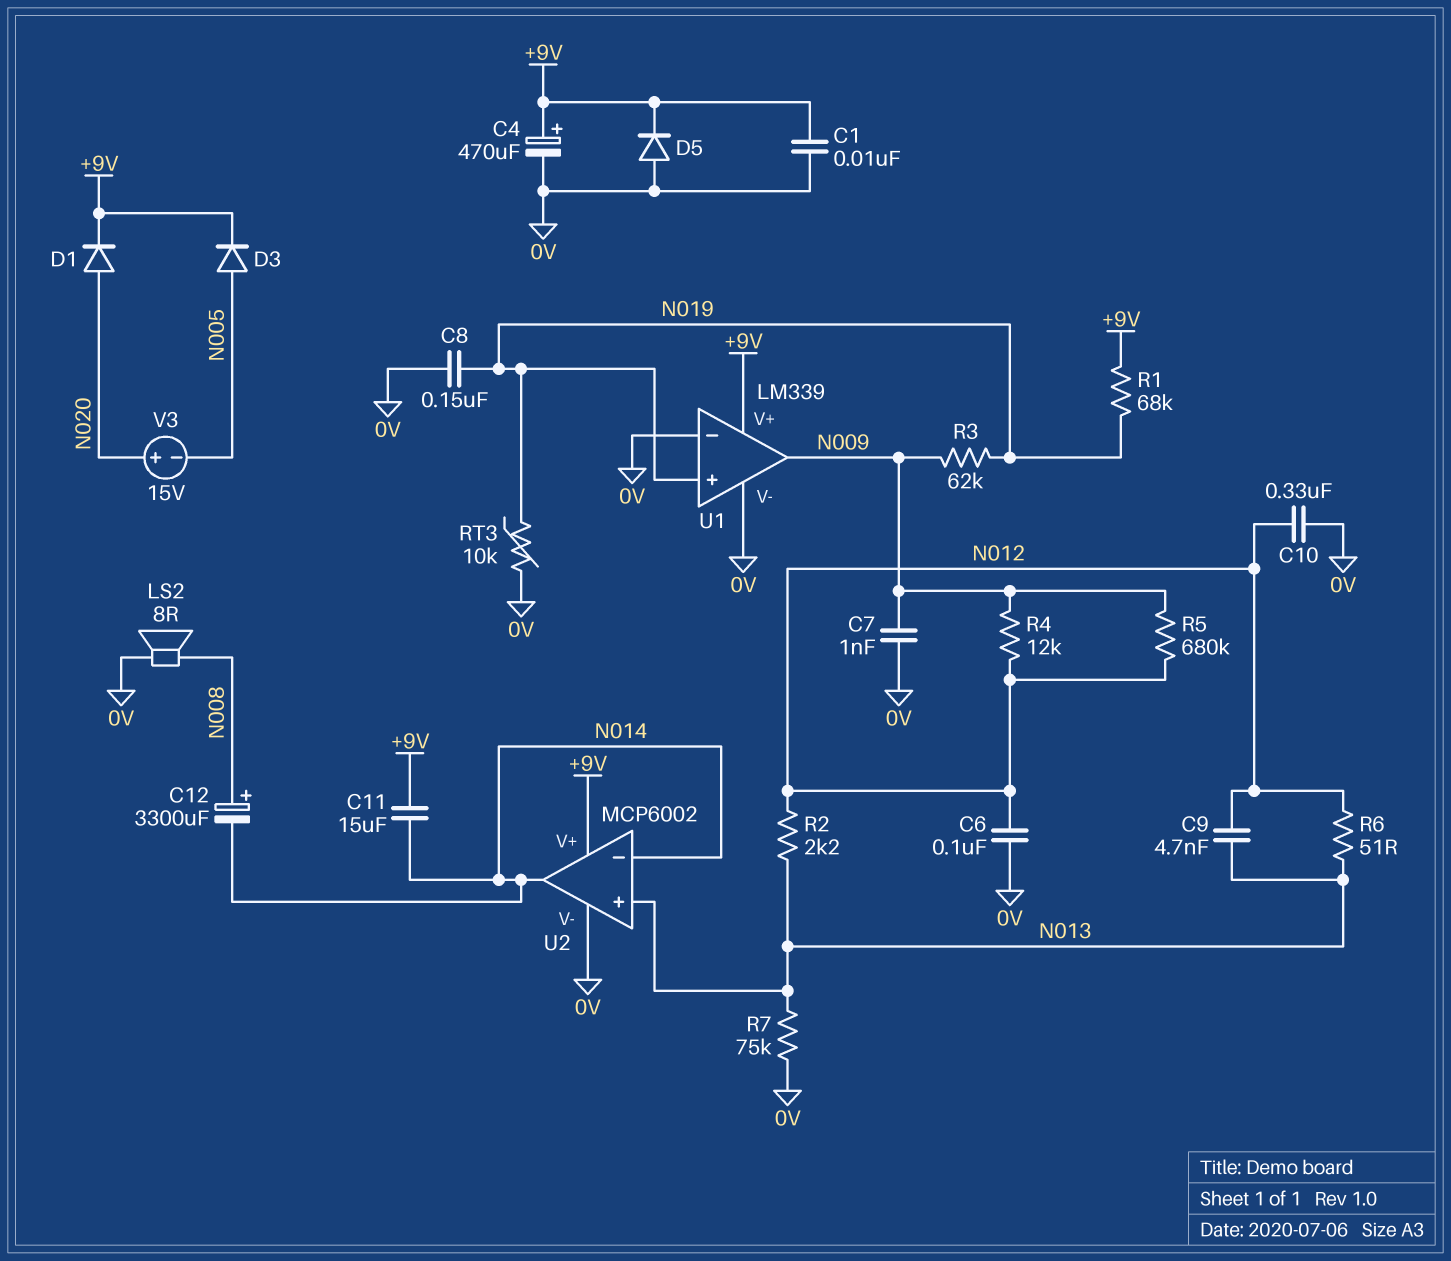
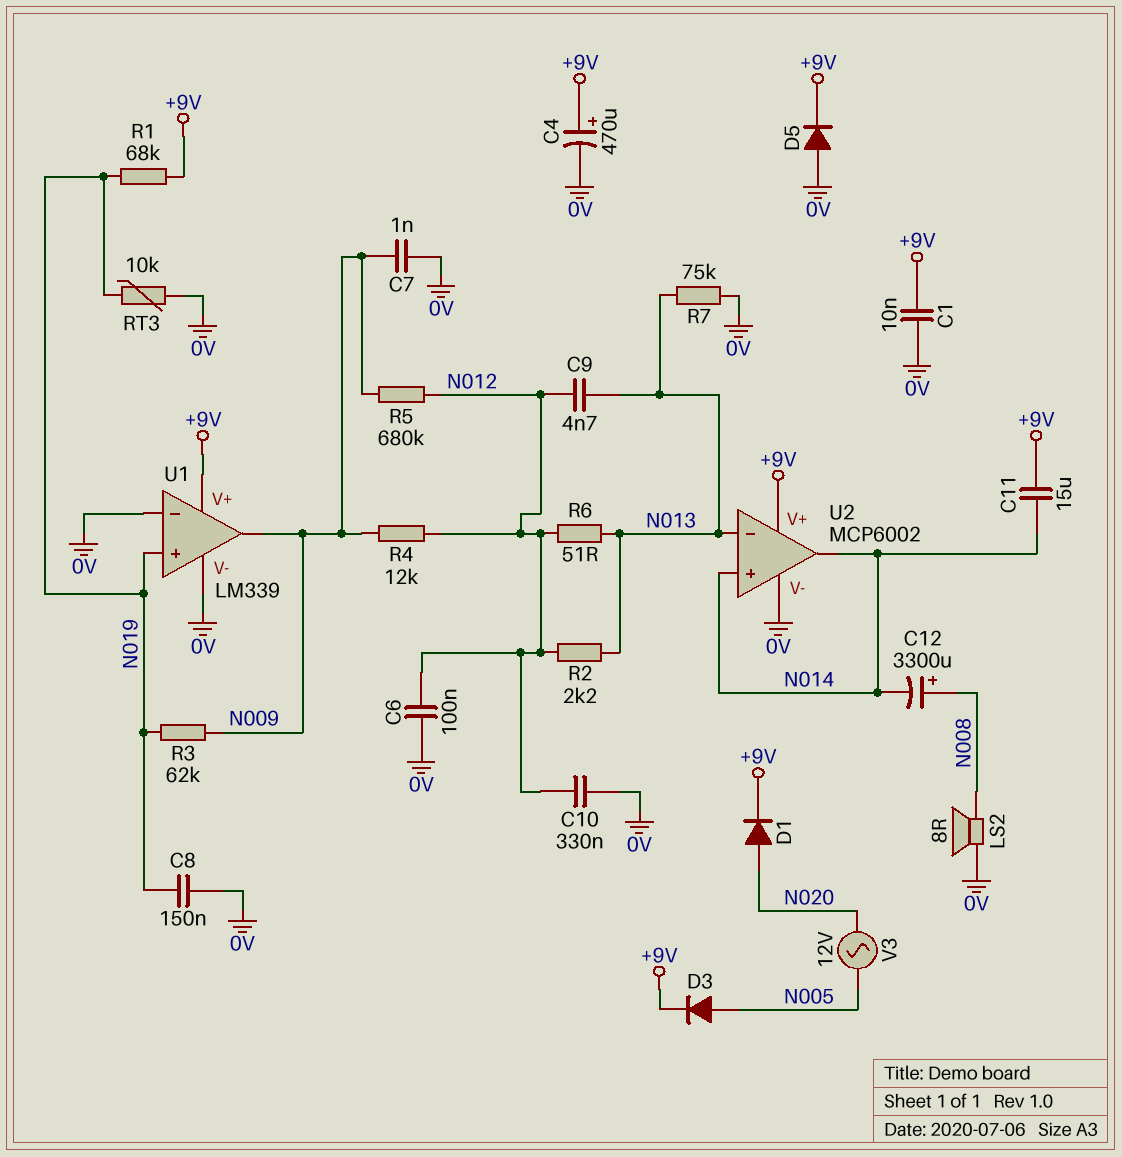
U2 pin in+: N013 -> N014
U2 pin in-: N014 -> N013
V3: 15V (plus N020, minus N005) -> AC 12V (N005, N020)

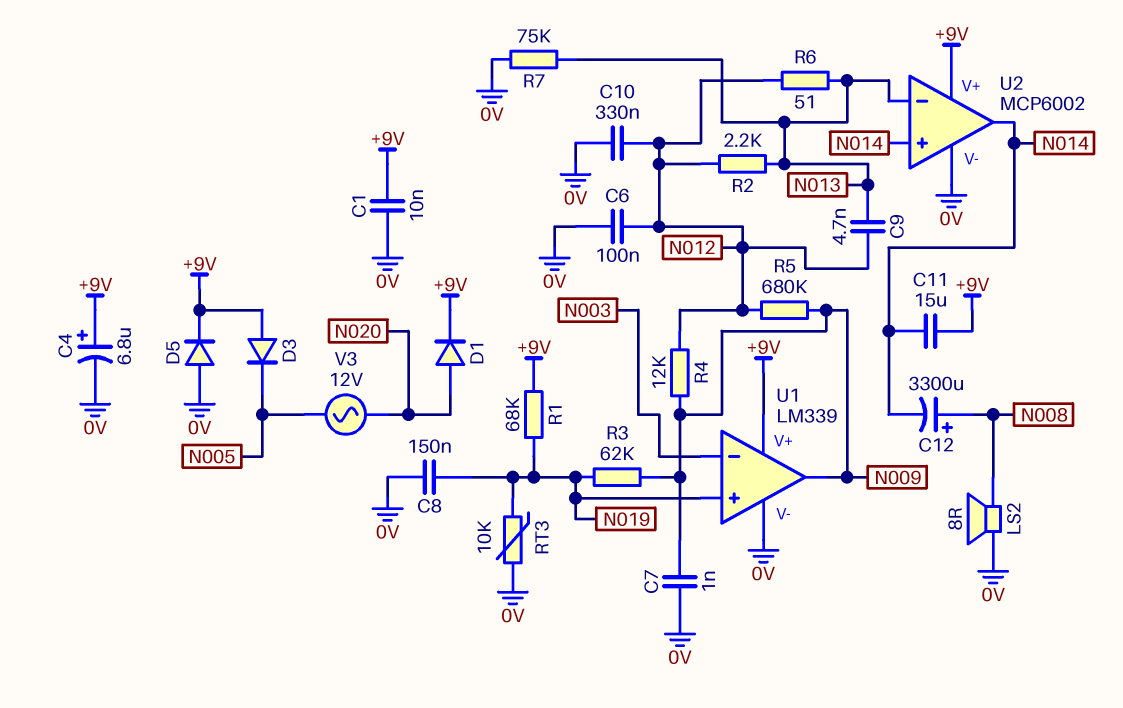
C4: 470uF (plus +9V, minus 0V) -> 6.8uF (plus +9V, minus 0V)
D3: diode (A N005, K +9V) -> diode (A +9V, K N005)
U1 pin in-: 0V -> N003

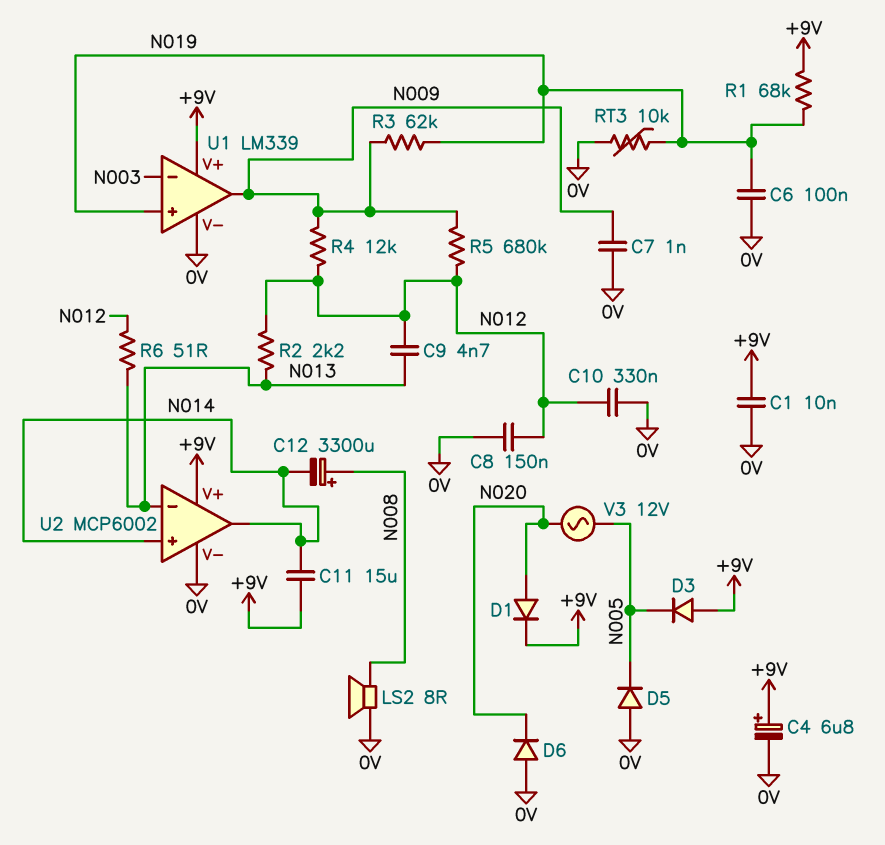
C6: 100nF (0V, N012) -> 100nF (0V, N019)
C8: 150nF (0V, N019) -> 150nF (0V, N012)
D5: diode (A 0V, K +9V) -> diode (A 0V, K N005)
D6: none -> diode (A 0V, K N020)
R7: 75k (0V, N013) -> none

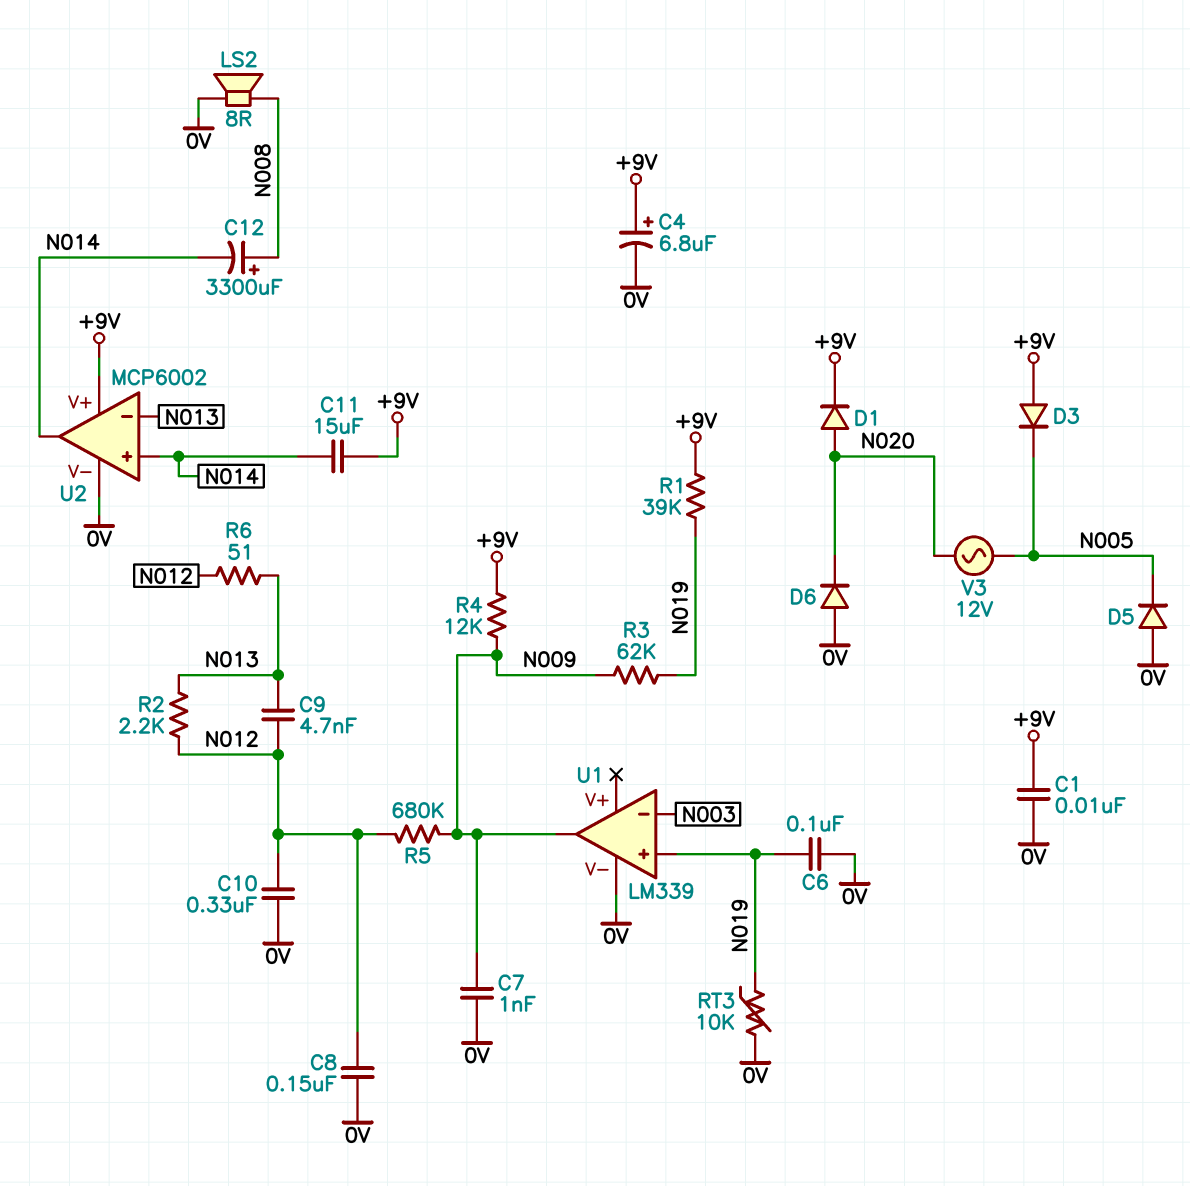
R1: 68k (+9V, N019) -> 39k (+9V, N019)
R4: 12k (N009, N012) -> 12k (+9V, N009)
U1 pin V+: +9V -> none

